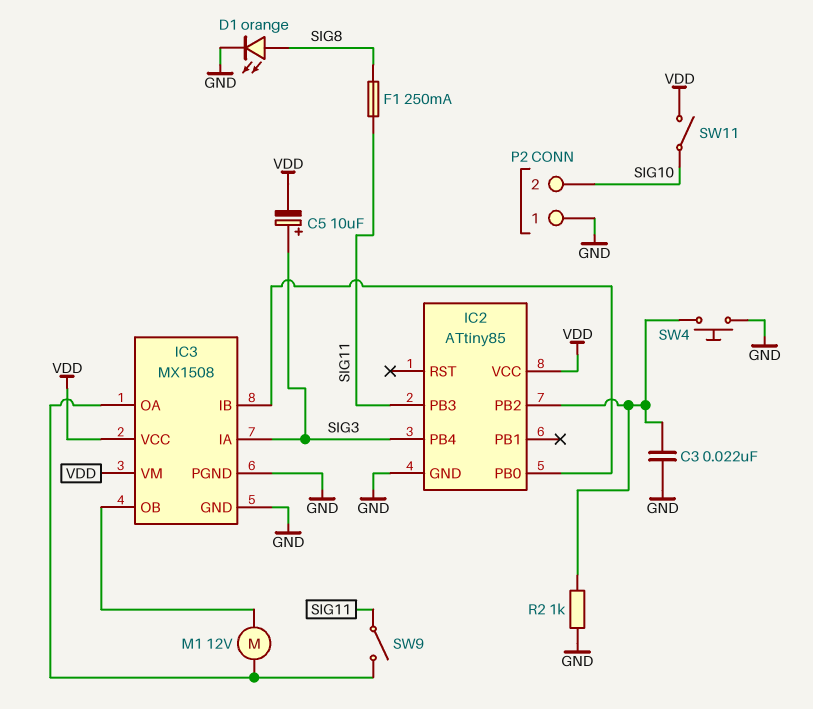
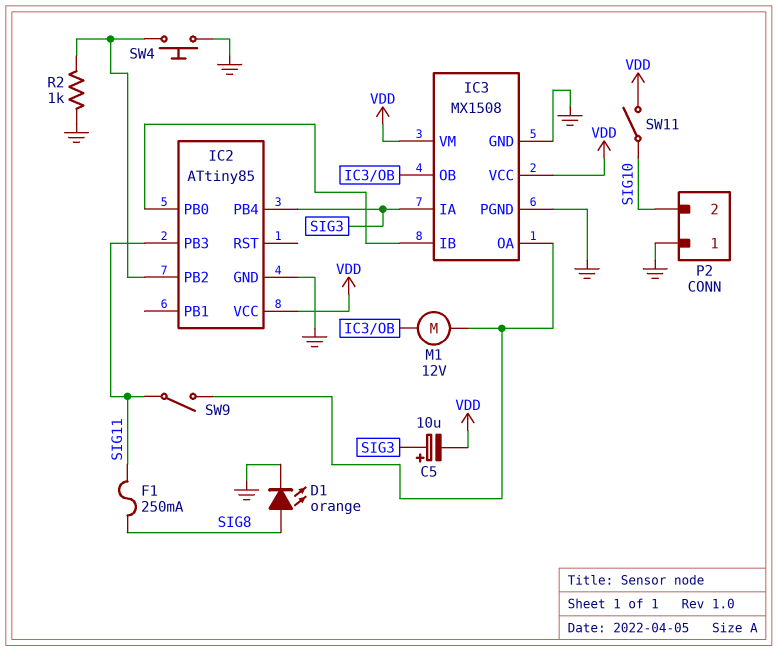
C3: 22nF (GND, IC2/PB2) -> none

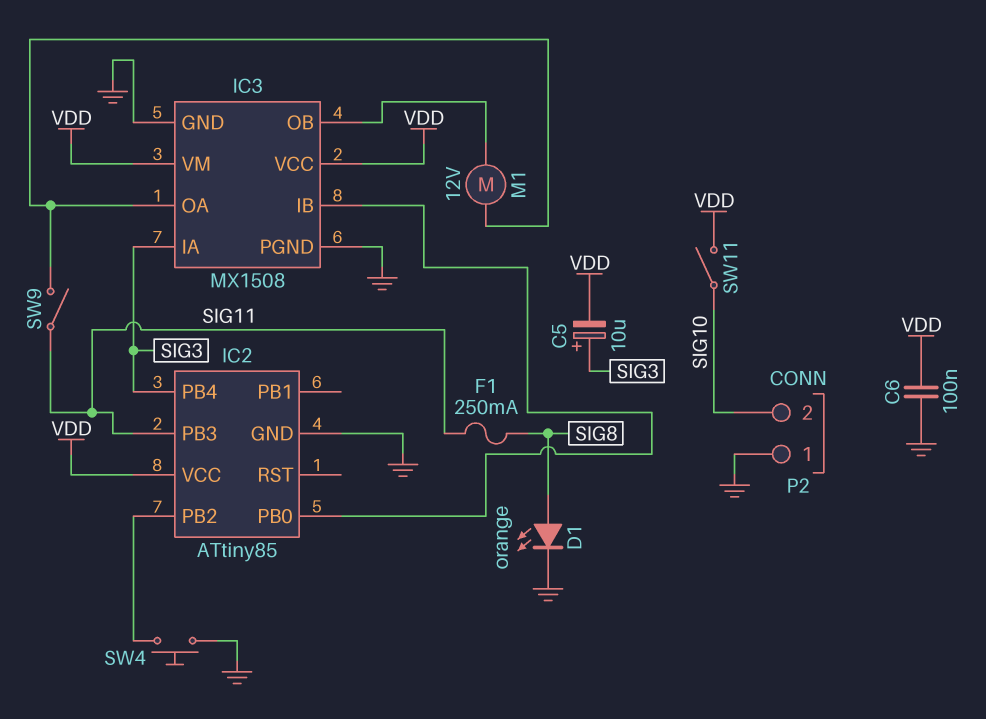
C6: none -> 100nF (GND, VDD)
R2: 1k (GND, IC2/PB2) -> none

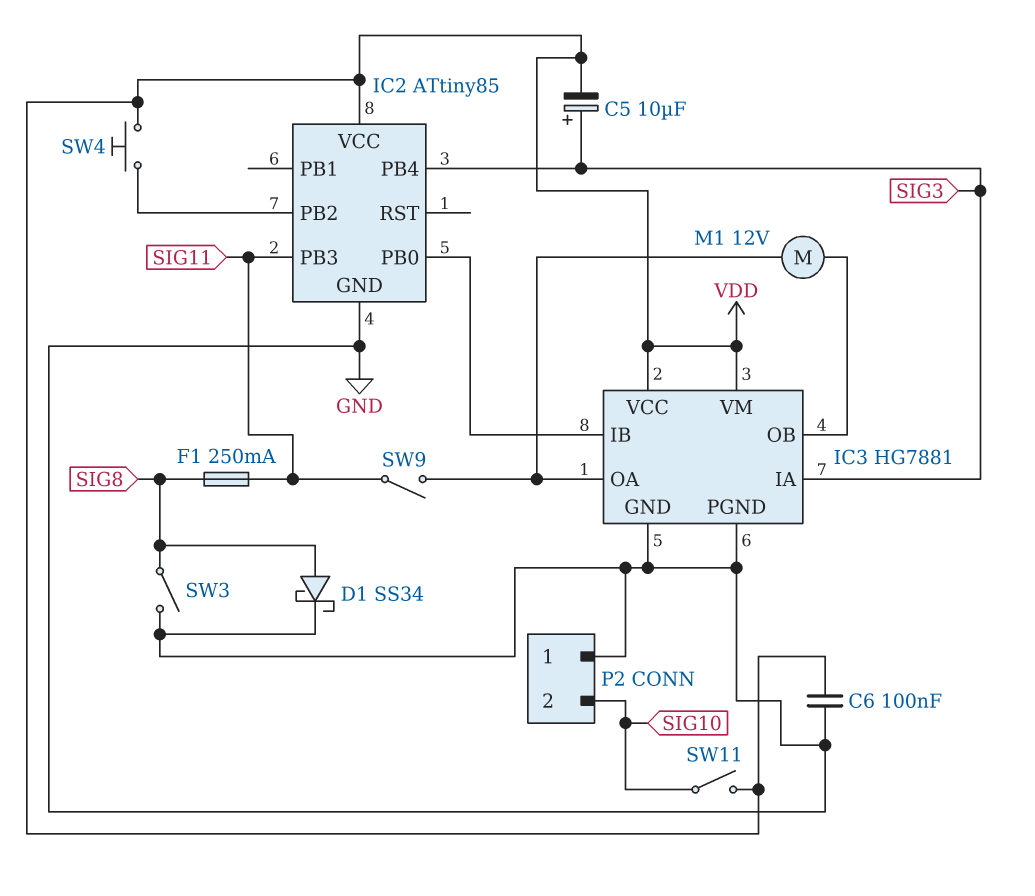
D1: LED orange (A SIG8, K GND) -> schottky SS34 (A SIG8, K GND)
IC3: MX1508 -> HG7881
SW3: none -> switch (GND, SIG8)
SW4: button (GND, IC2/PB2) -> button (IC2/PB2, VDD)

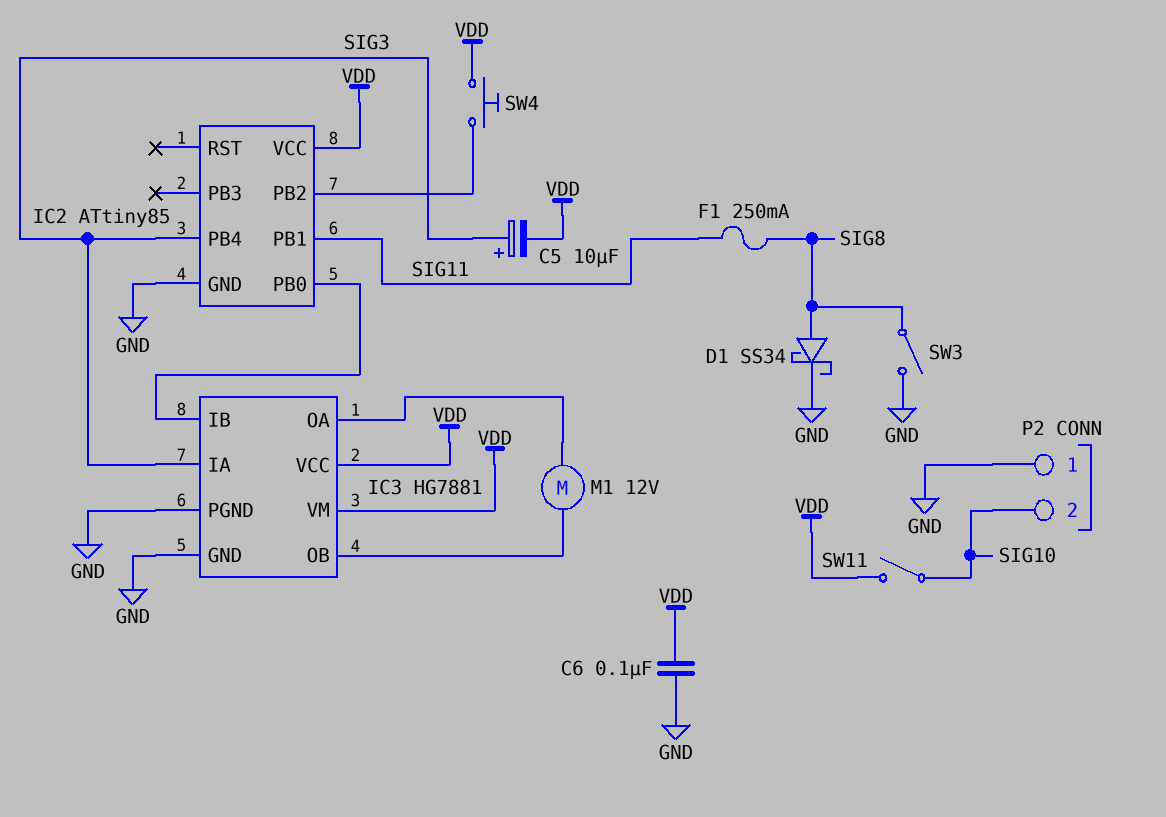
IC2 pin PB1: none -> SIG11
IC2 pin PB3: SIG11 -> none
SW9: switch (IC3/OA, SIG11) -> none

